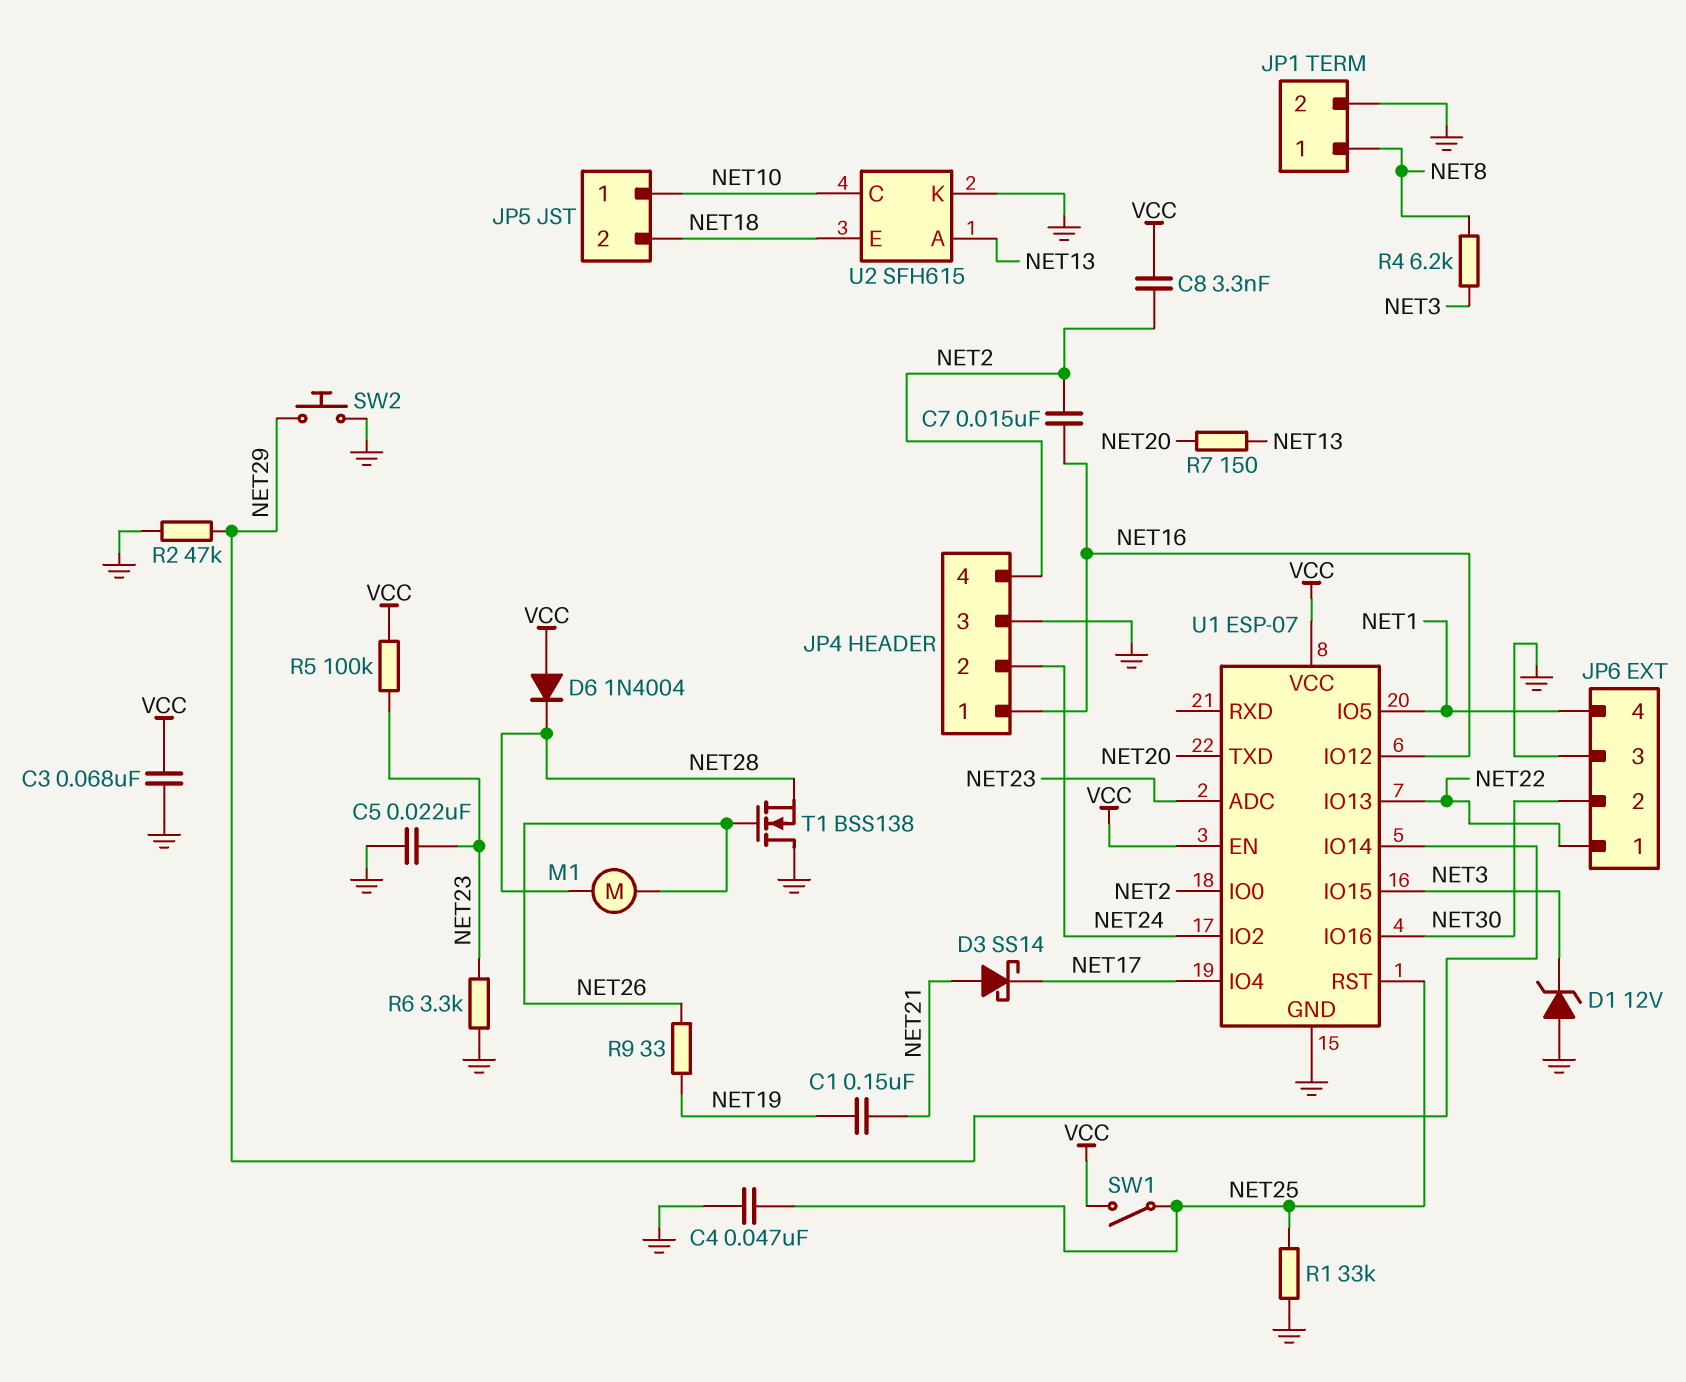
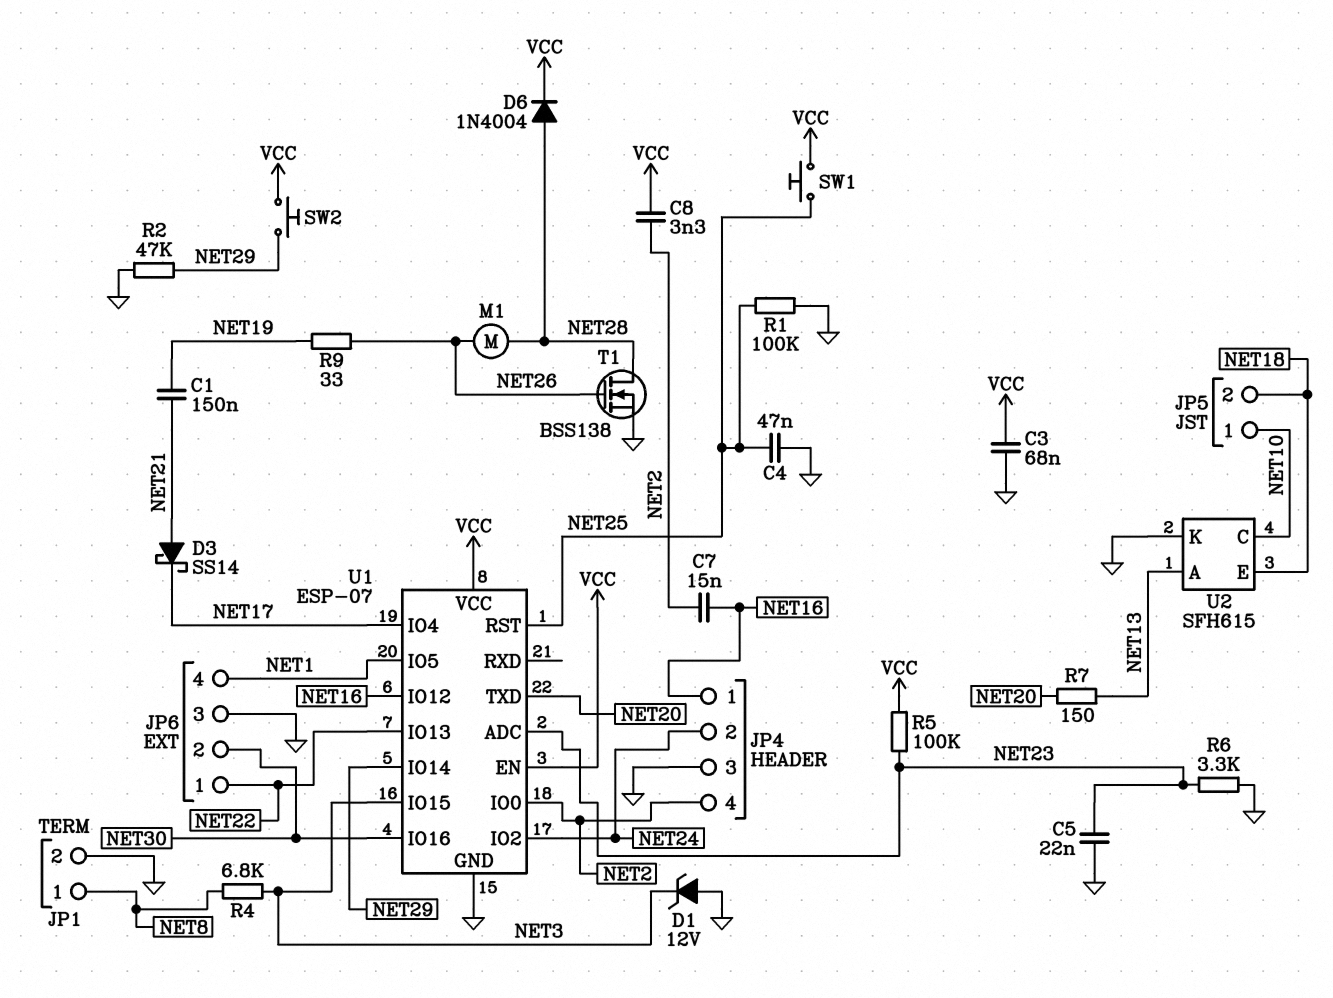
D6: diode 1N4004 (A VCC, K NET28) -> diode 1N4004 (A NET28, K VCC)
R1: 33k (GND, NET25) -> 100k (GND, NET25)
R4: 6.2k (NET3, NET8) -> 6.8k (NET3, NET8)
SW1: switch (NET25, VCC) -> button (NET25, VCC)
SW2: button (GND, NET29) -> button (NET29, VCC)
T1: NMOS BSS138 (G NET26, D GND, S NET28) -> NMOS BSS138 (G NET26, D NET28, S GND)

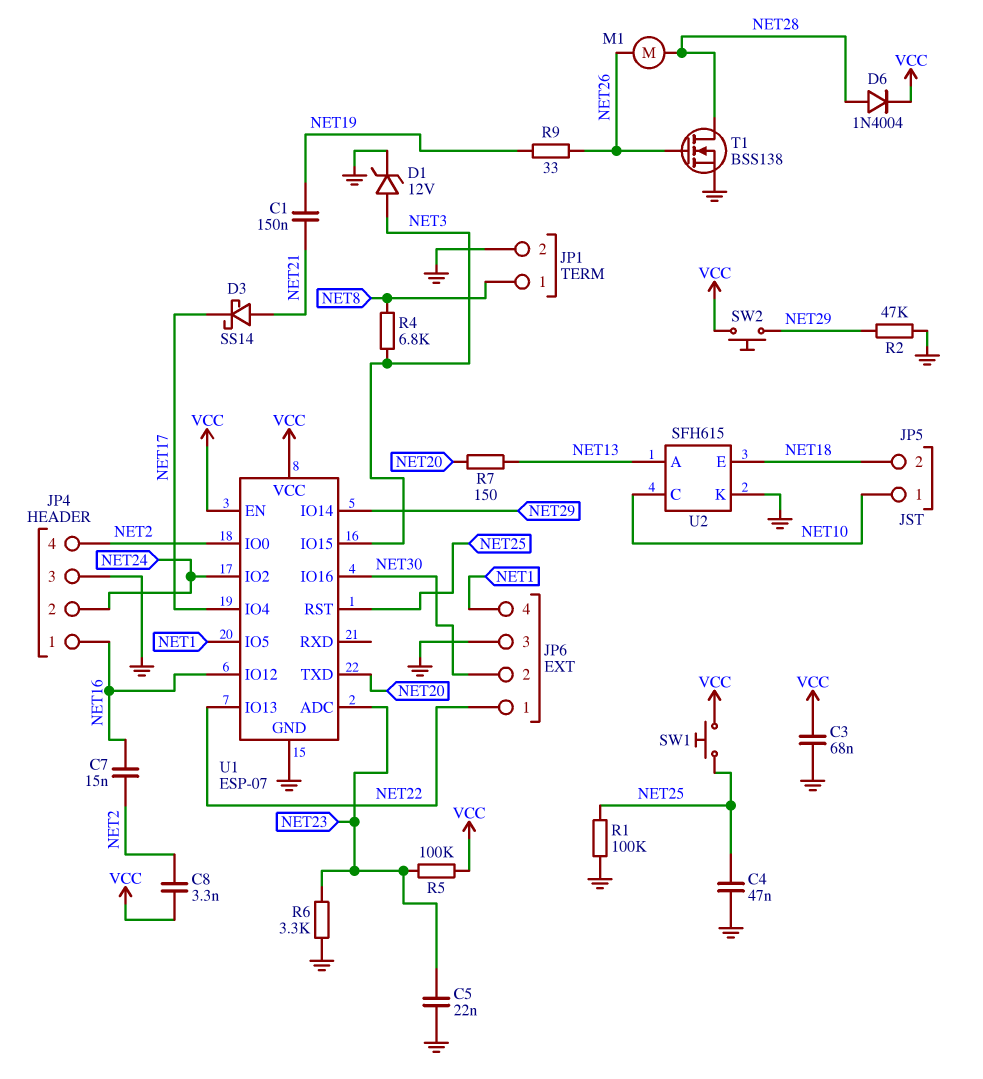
D1: zener 12V (A GND, K NET3) -> zener 12V (A NET3, K GND)

